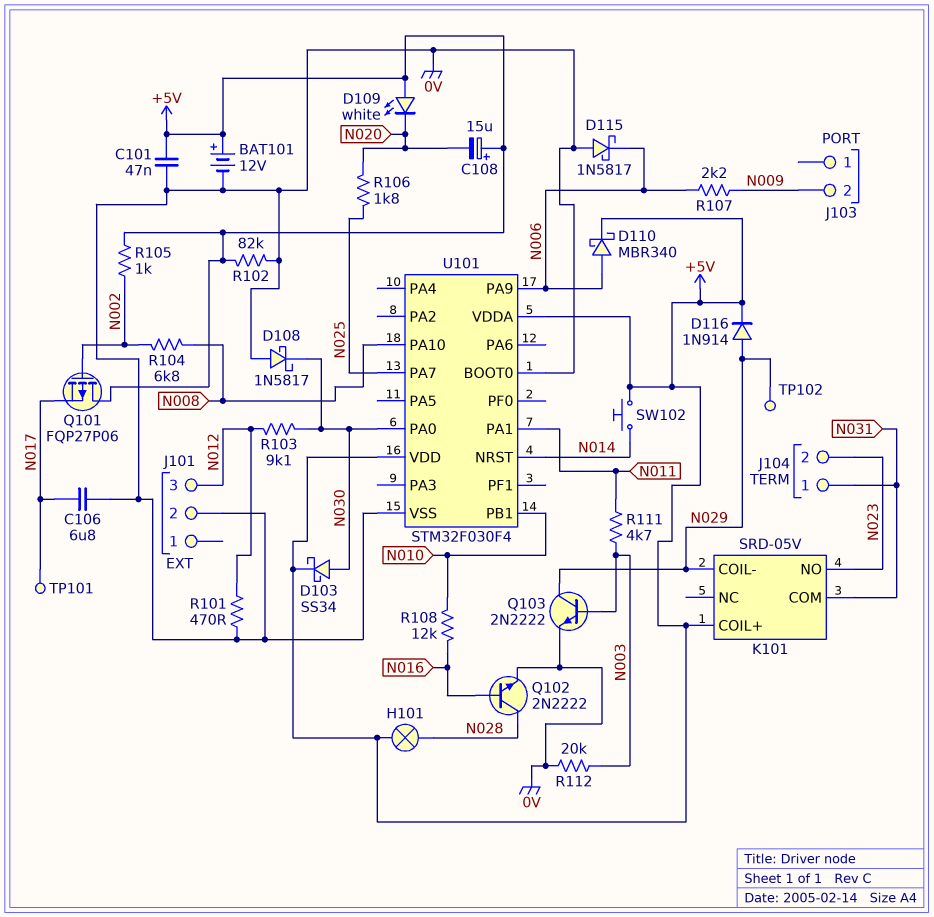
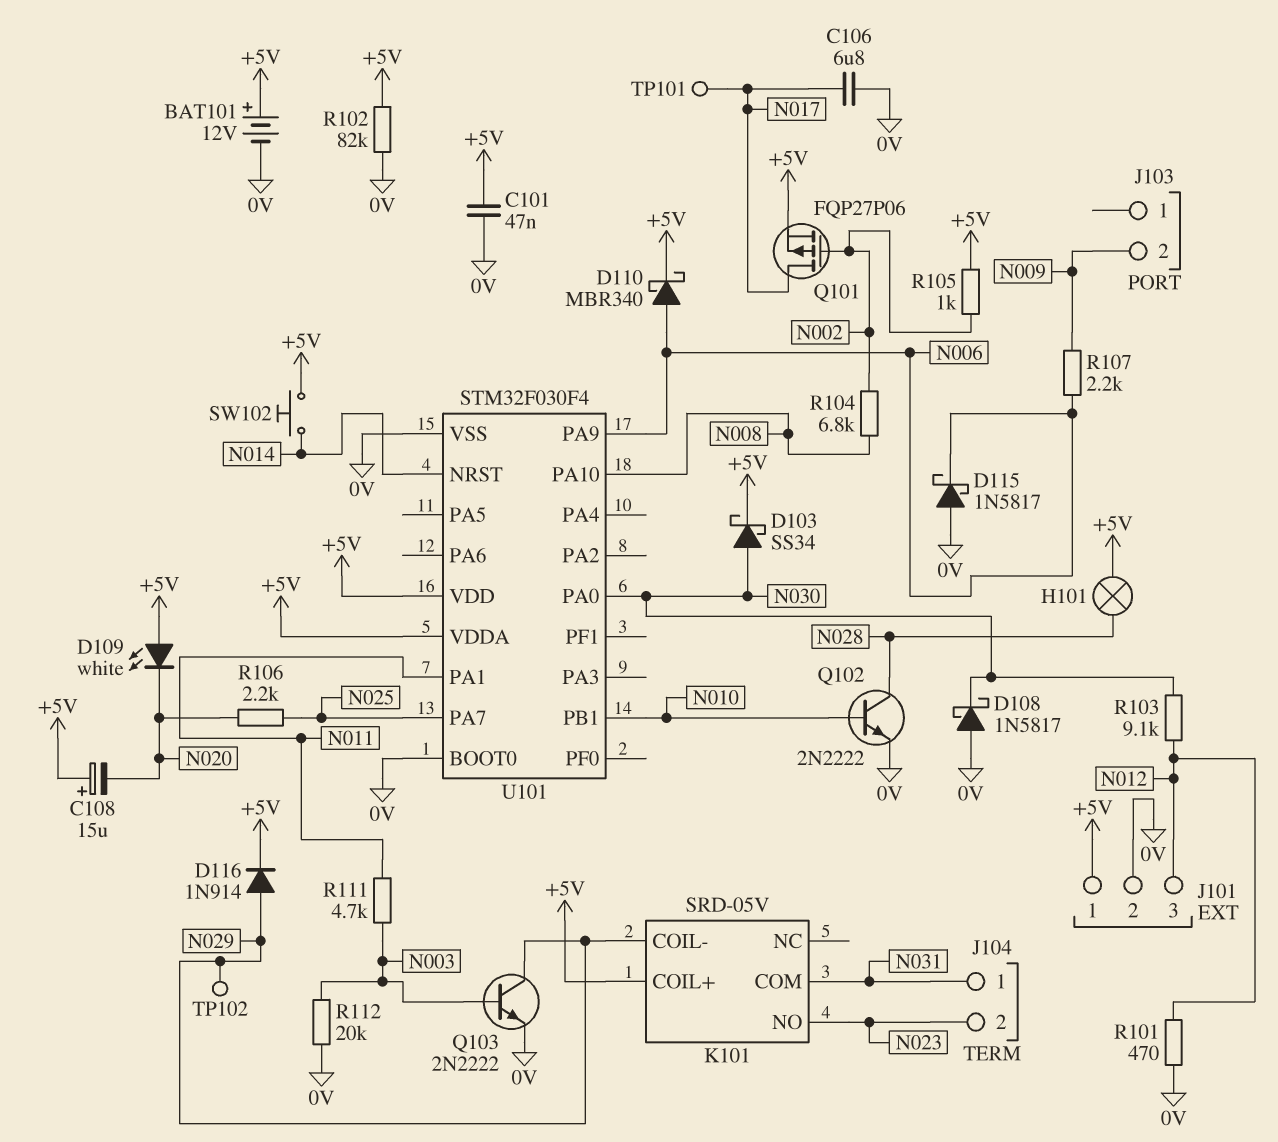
J101 pin 1: none -> +5V
Q101: PMOS FQP27P06 (G N002, D +5V, S N017) -> PMOS FQP27P06 (G N002, D N017, S +5V)
Q102: NPN 2N2222 (B N016, C N028, E 0V) -> NPN 2N2222 (B N010, C N028, E 0V)
R106: 1.8k (N020, N025) -> 2.2k (N020, N025)
R108: 12k (N010, N016) -> none

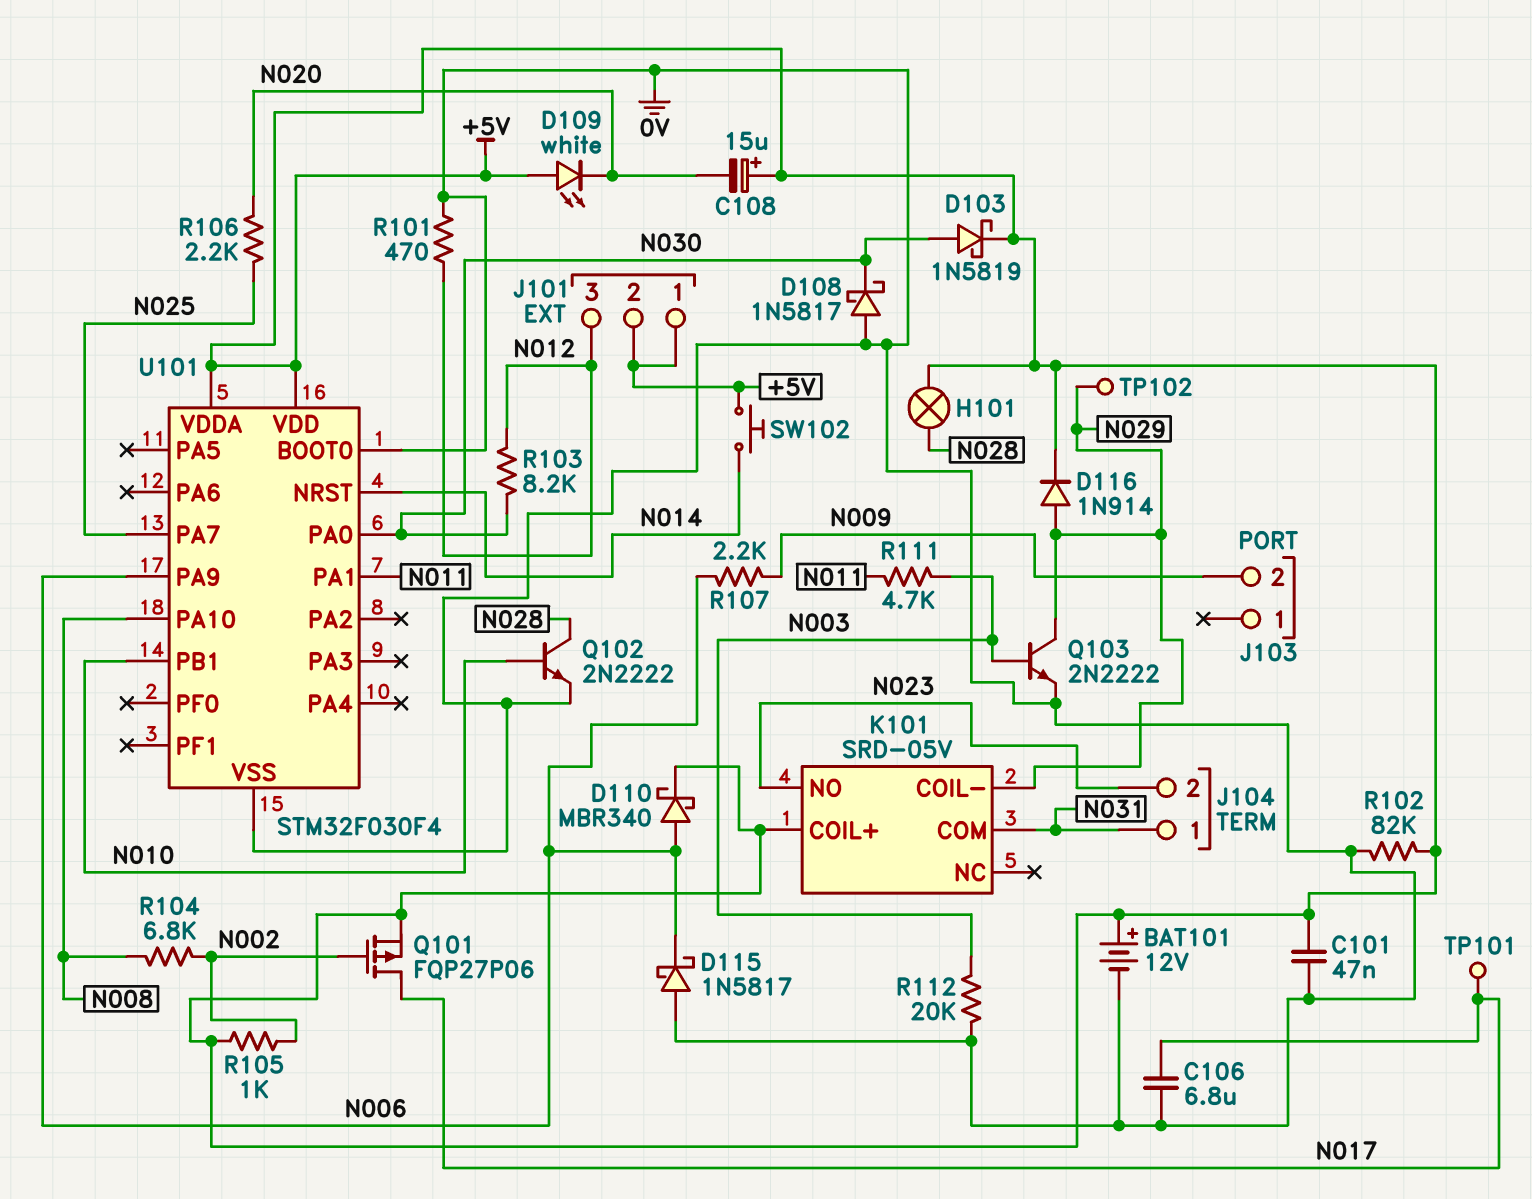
D103: schottky SS34 (A N030, K +5V) -> schottky 1N5819 (A N030, K +5V)
J101 pin 2: 0V -> +5V
R103: 9.1k (N012, N030) -> 8.2k (N012, N030)

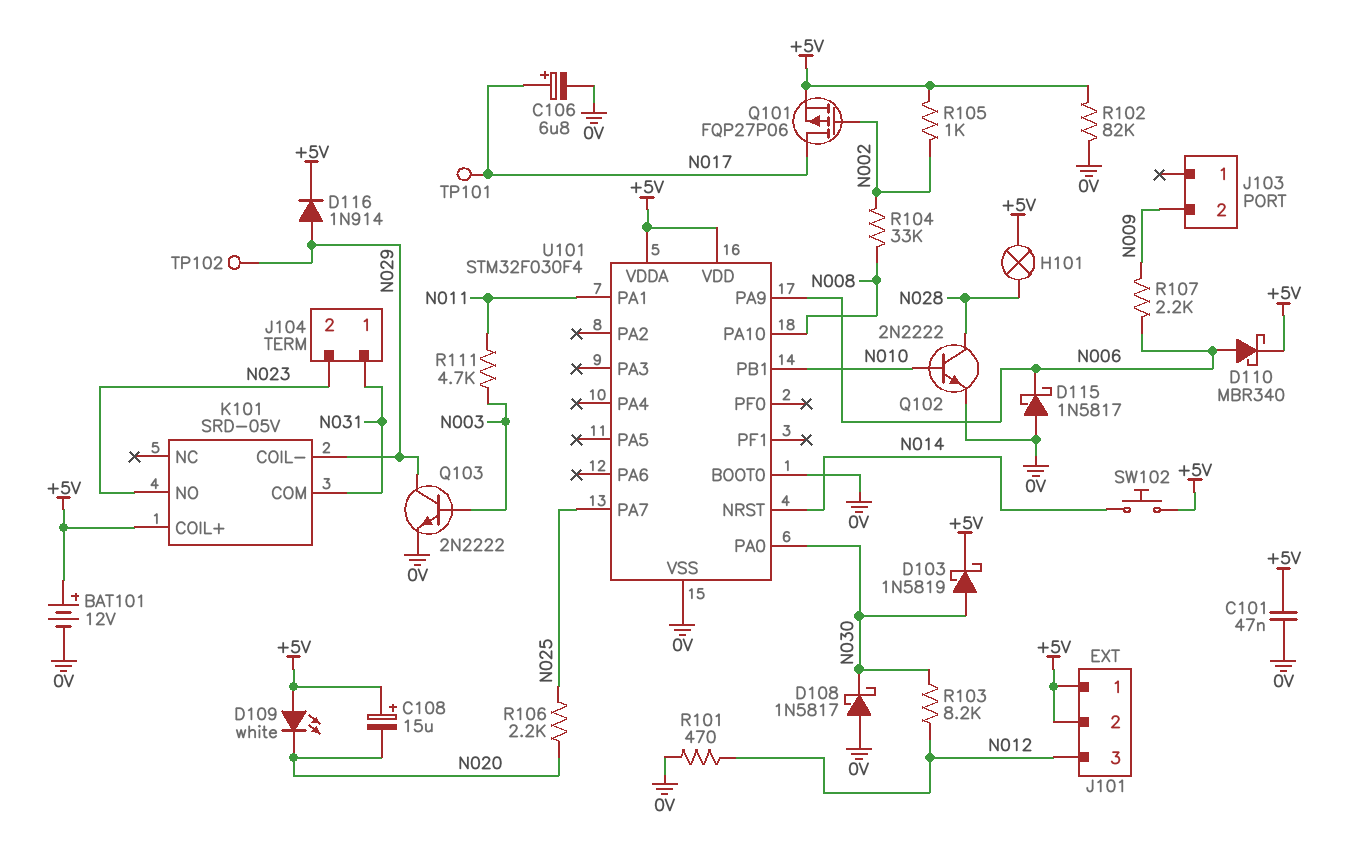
C106: 6.8uF (0V, N017) -> 6.8uF (plus N017, minus 0V)
R104: 6.8k (N002, N008) -> 33k (N002, N008)
R112: 20k (0V, N003) -> none

